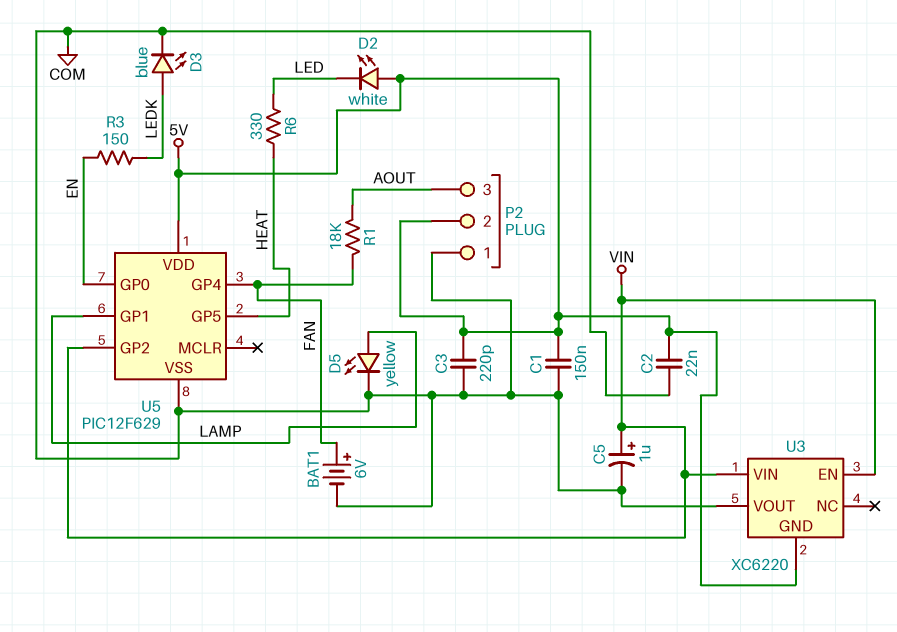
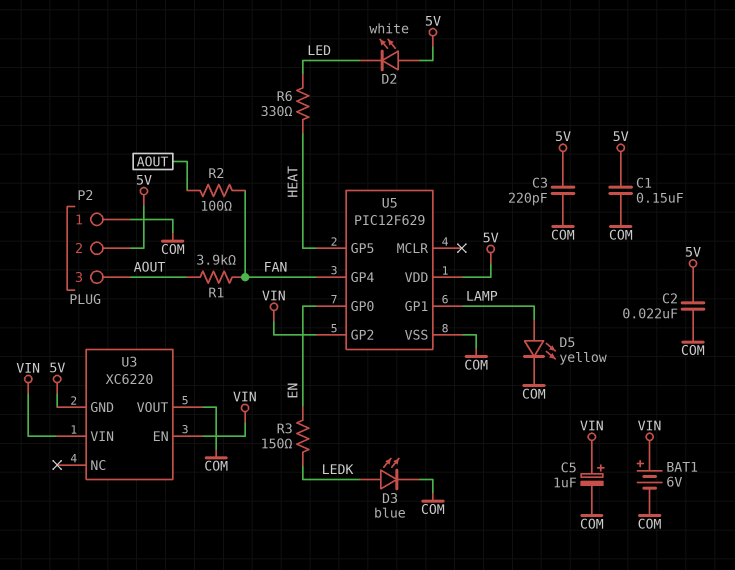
BAT1: 6V (plus FAN, minus COM) -> 6V (plus VIN, minus COM)
R1: 18k (AOUT, FAN) -> 3.9k (AOUT, FAN)
R2: none -> 100 (AOUT, FAN)

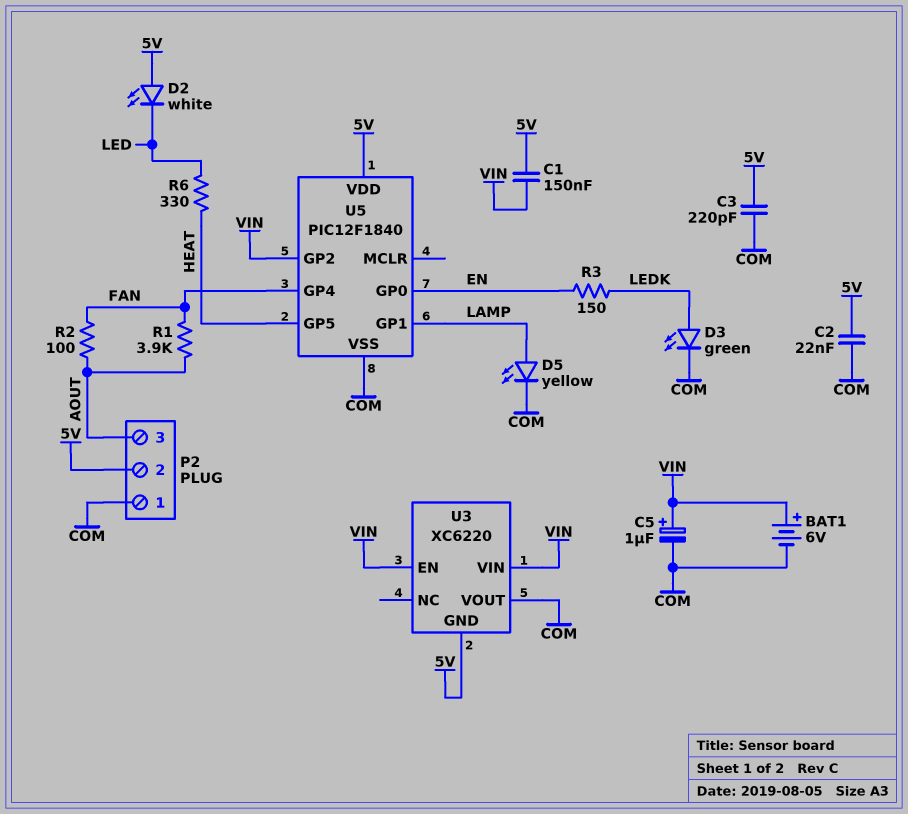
C1: 150nF (5V, COM) -> 150nF (5V, VIN)
D3: LED blue (A LEDK, K COM) -> LED green (A LEDK, K COM)
U5: PIC12F629 -> PIC12F1840

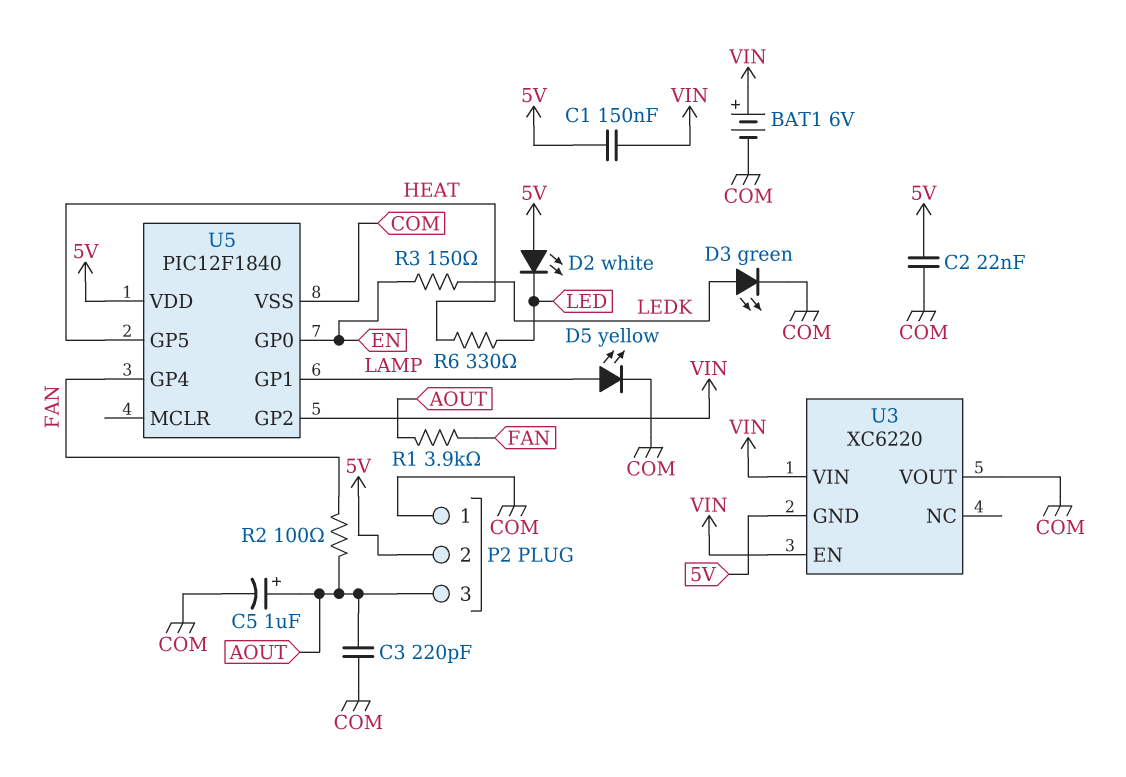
C3: 220pF (5V, COM) -> 220pF (AOUT, COM)
C5: 1uF (plus VIN, minus COM) -> 1uF (plus AOUT, minus COM)

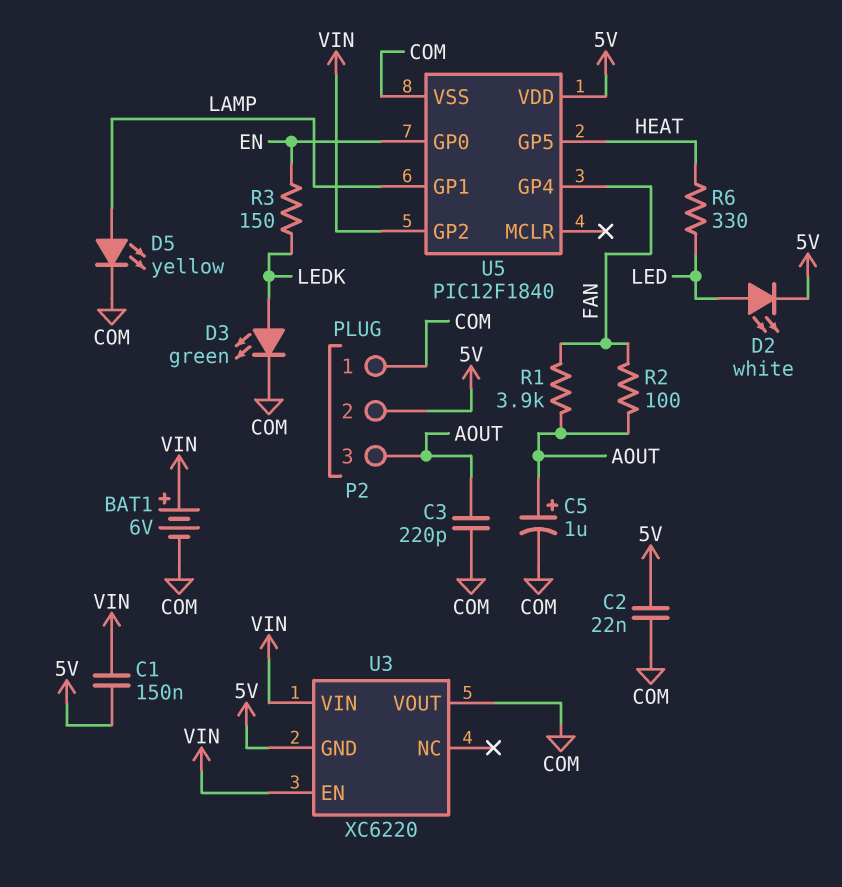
D2: LED white (A 5V, K LED) -> LED white (A LED, K 5V)

